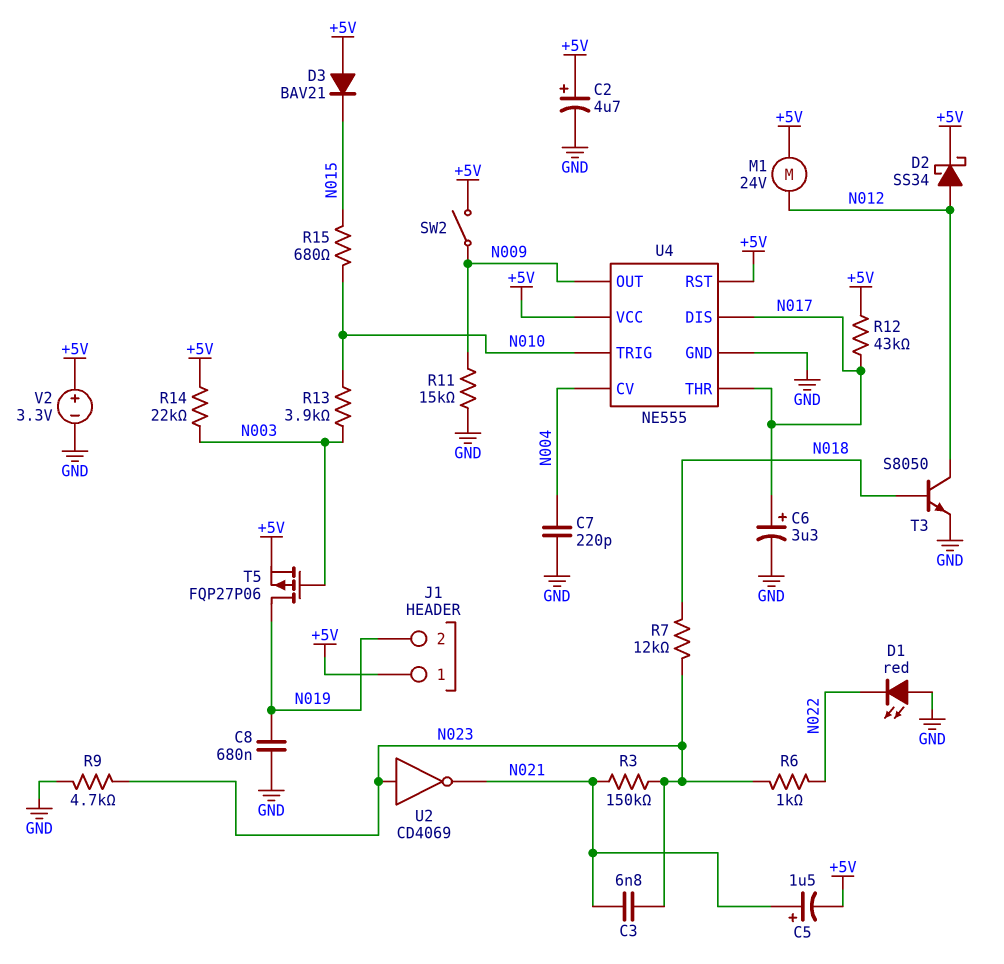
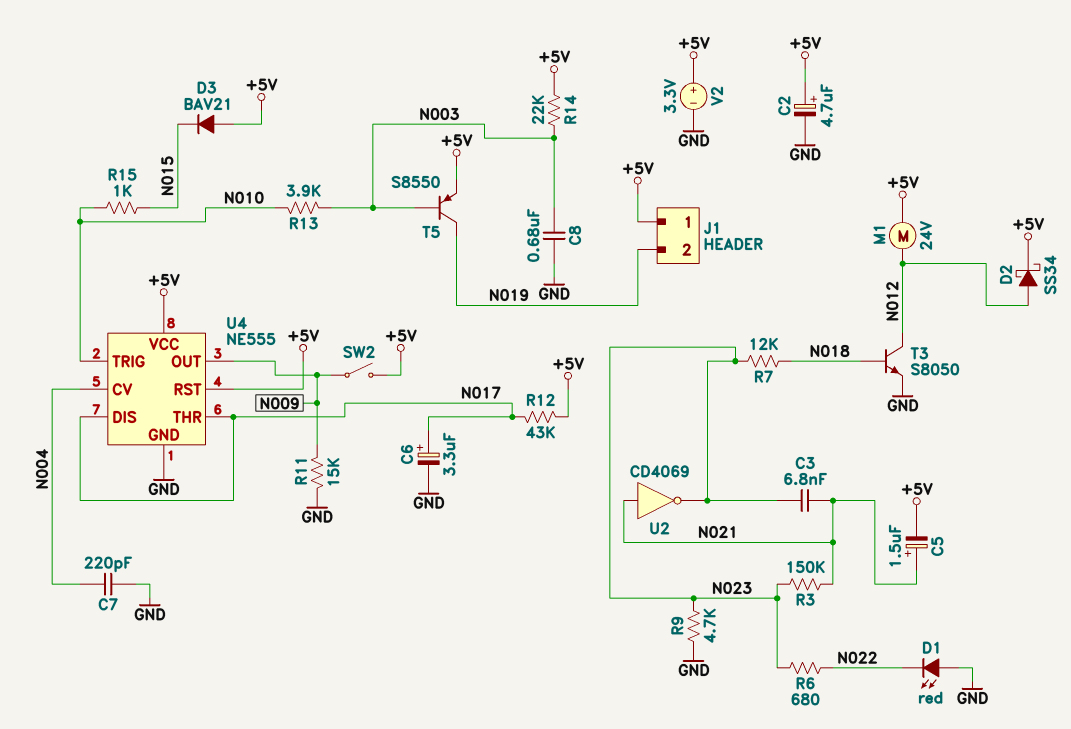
C8: 680nF (GND, N019) -> 680nF (GND, N003)
R6: 1k (N022, N023) -> 680 (N022, N023)
R15: 680 (N010, N015) -> 1k (N010, N015)
T5: PMOS FQP27P06 (G N003, D N019, S +5V) -> PNP S8550 (B N003, C N019, E +5V)
U2: NOT CD4069 (in N023, out N021) -> NOT CD4069 (in N021, out N023)

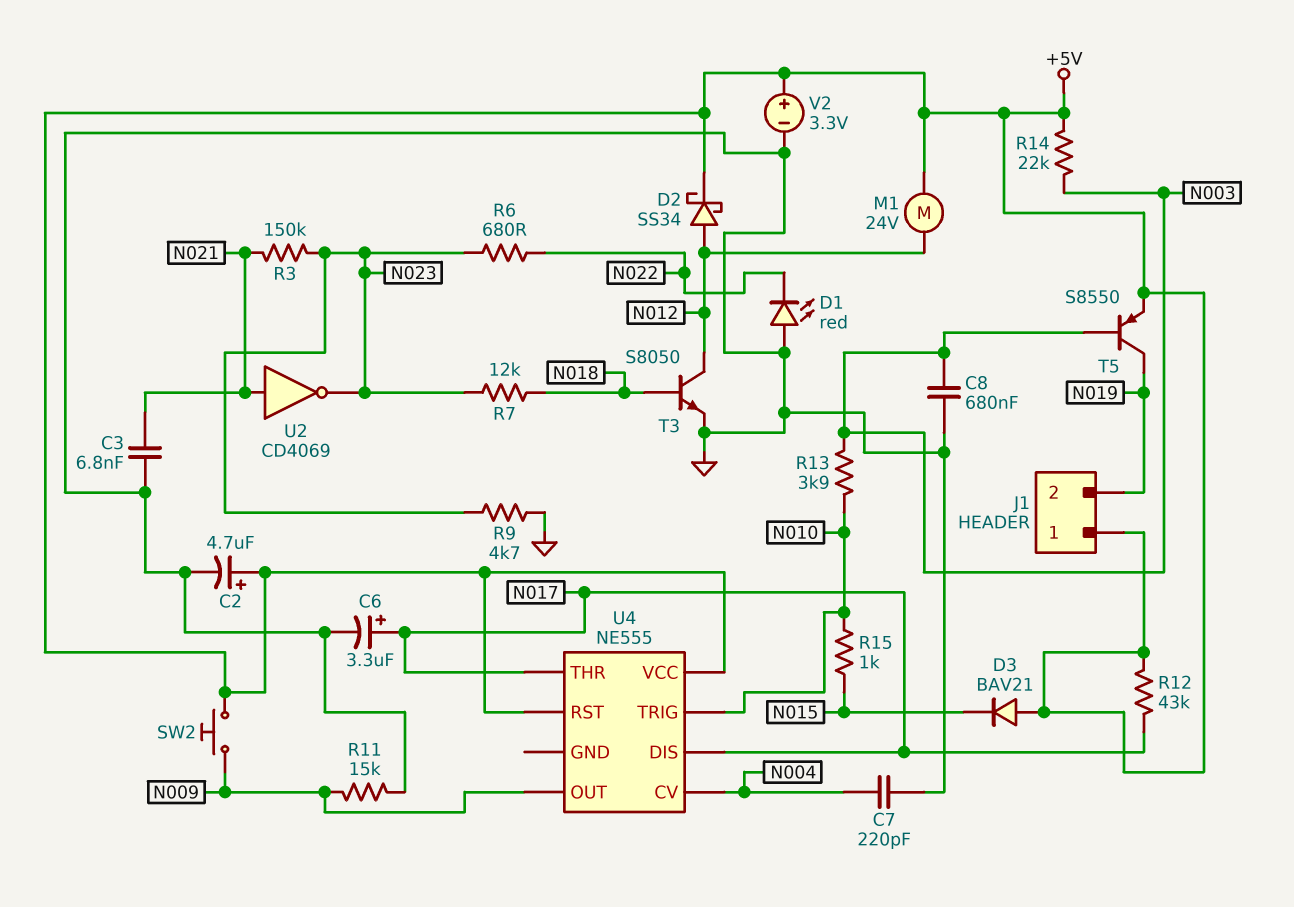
C3: 6.8nF (N021, N023) -> 6.8nF (GND, N021)
C5: 1.5uF (plus N021, minus +5V) -> none
SW2: switch (+5V, N009) -> button (+5V, N009)
U4 pin GND: GND -> none

